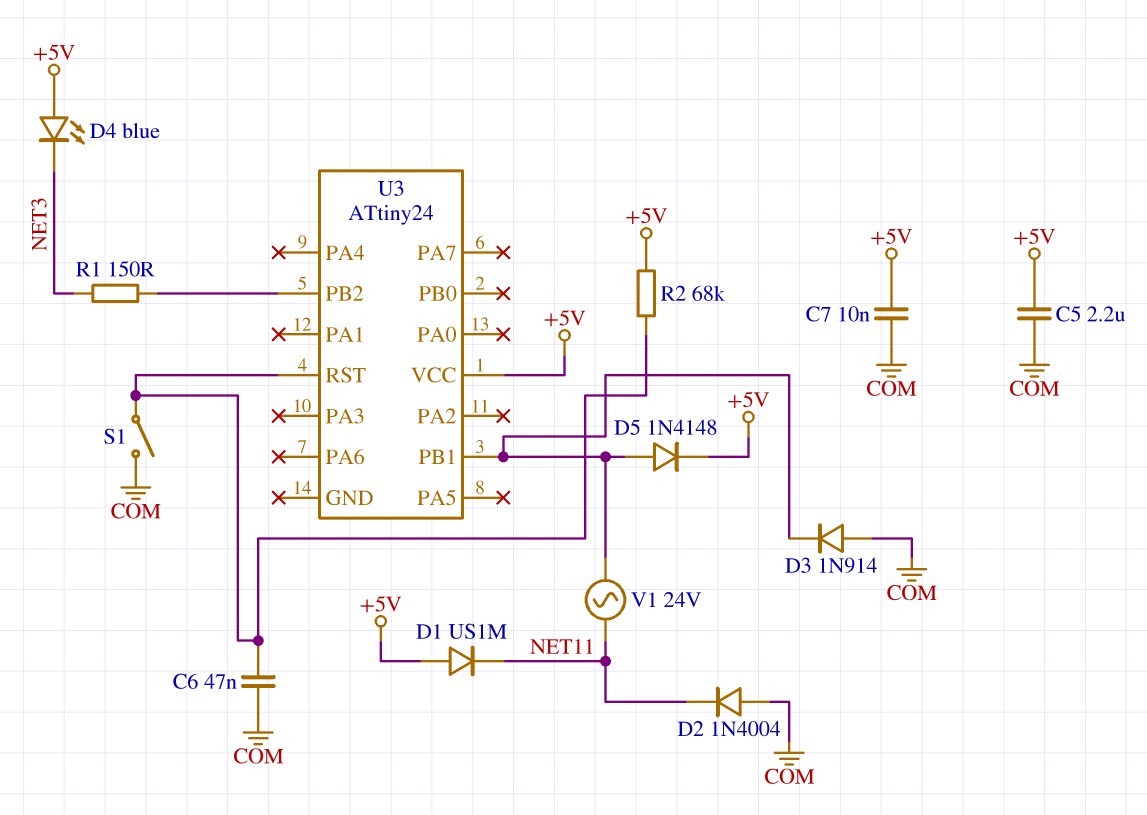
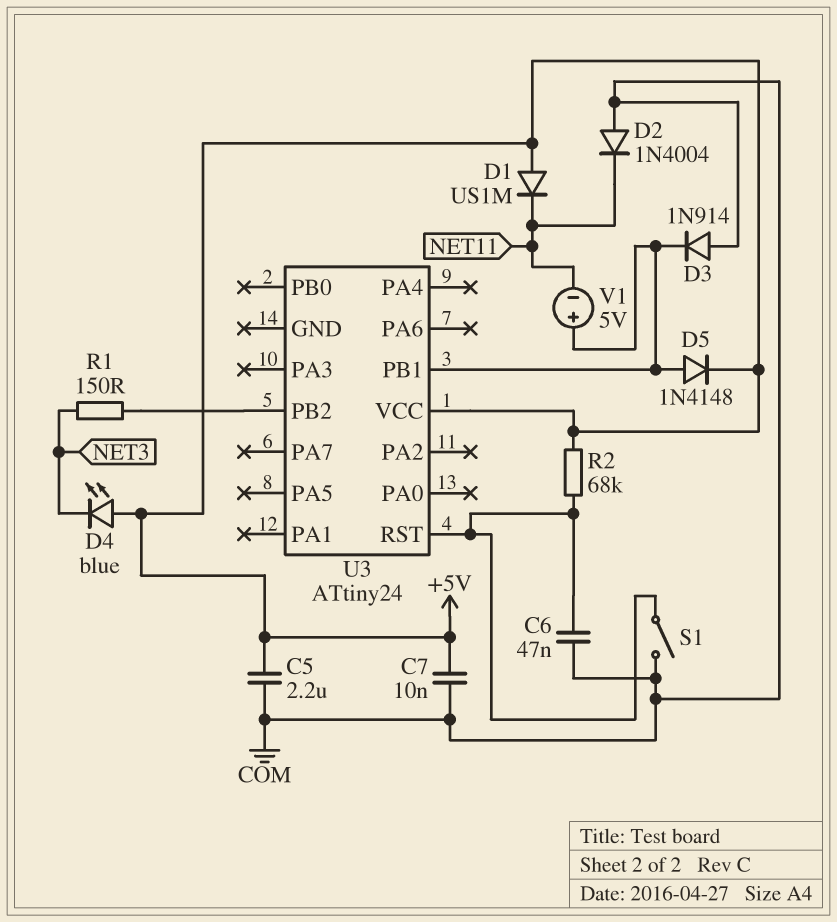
V1: AC 24V (NET11, U3/PB1) -> 5V (plus U3/PB1, minus NET11)

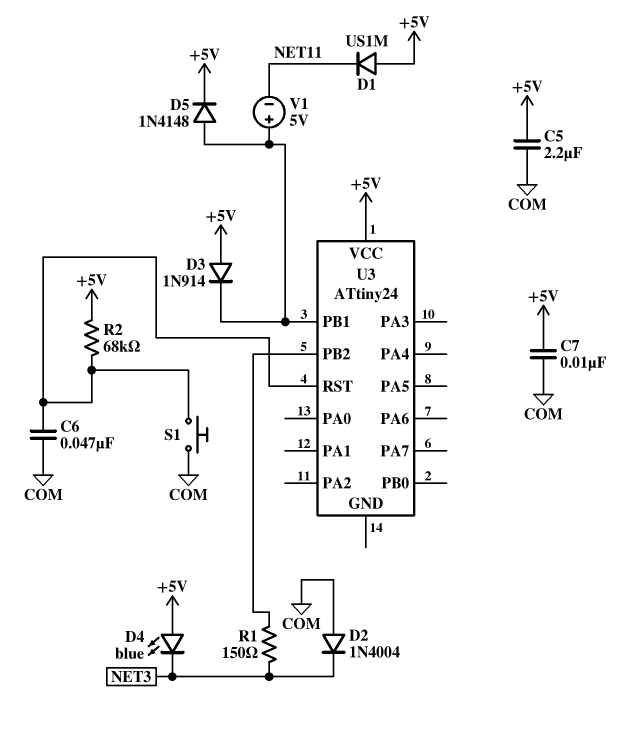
D2: diode 1N4004 (A COM, K NET11) -> diode 1N4004 (A COM, K NET3)
D3: diode 1N914 (A COM, K U3/PB1) -> diode 1N914 (A +5V, K U3/PB1)
S1: switch (COM, U3/RST) -> button (COM, U3/RST)

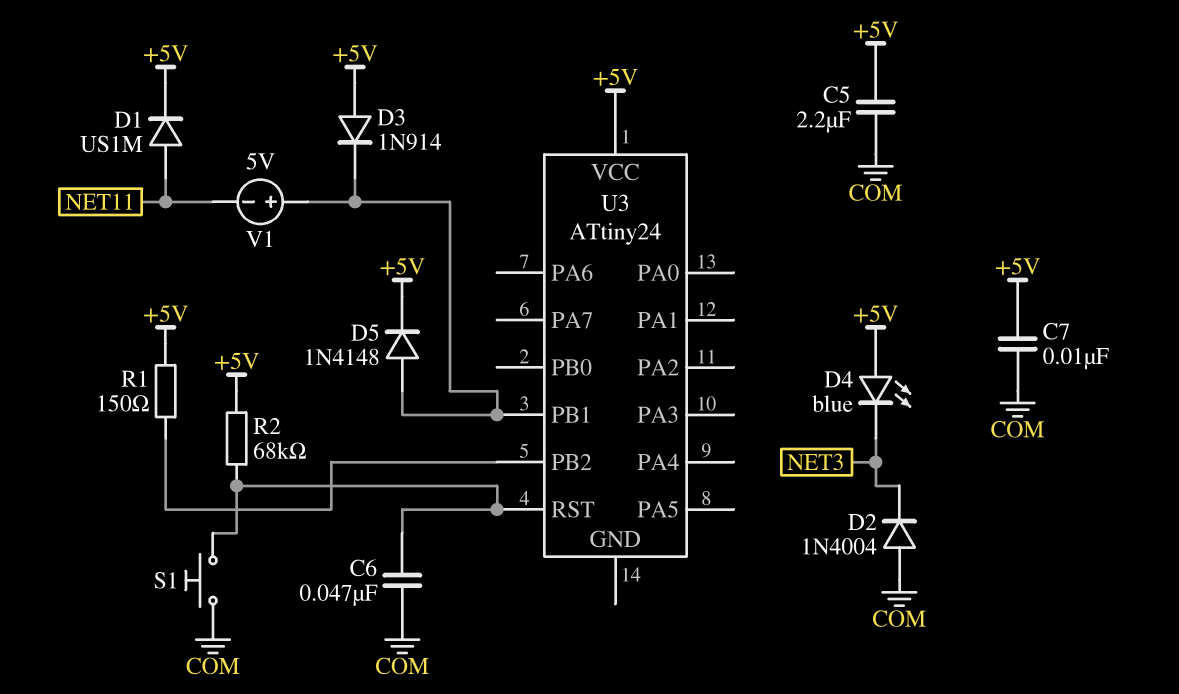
D1: diode US1M (A +5V, K NET11) -> diode US1M (A NET11, K +5V)
R1: 150 (NET3, U3/PB2) -> 150 (+5V, U3/PB2)

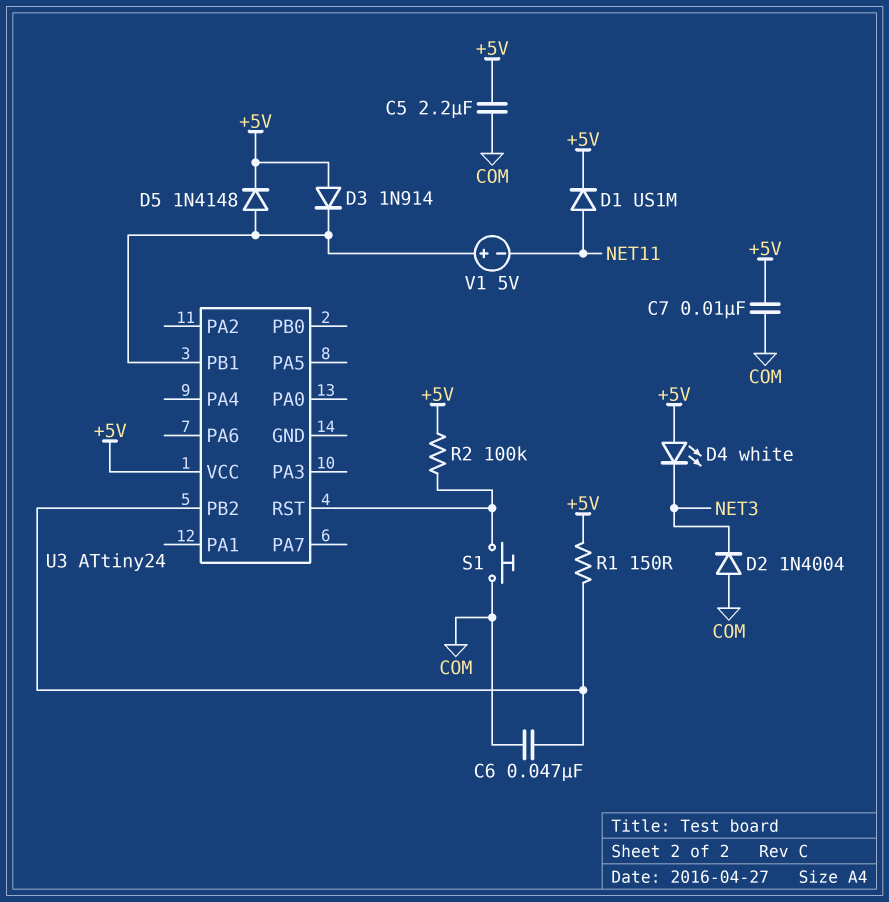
C6: 47nF (COM, U3/RST) -> 47nF (COM, U3/PB2)
D4: LED blue (A +5V, K NET3) -> LED white (A +5V, K NET3)
R2: 68k (+5V, U3/RST) -> 100k (+5V, U3/RST)

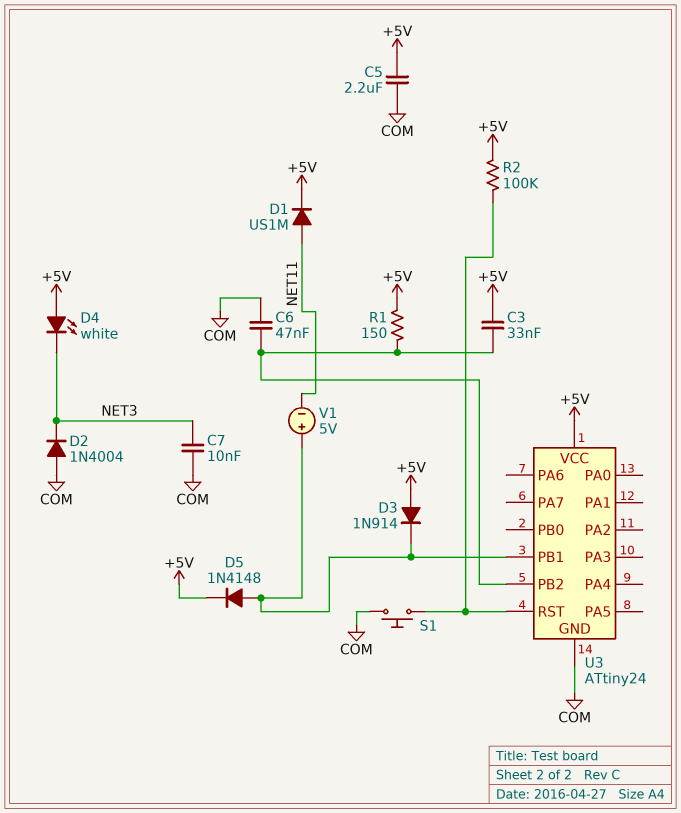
C3: none -> 33nF (+5V, U3/PB2)
C7: 10nF (+5V, COM) -> 10nF (COM, NET3)
U3 pin GND: none -> COM

